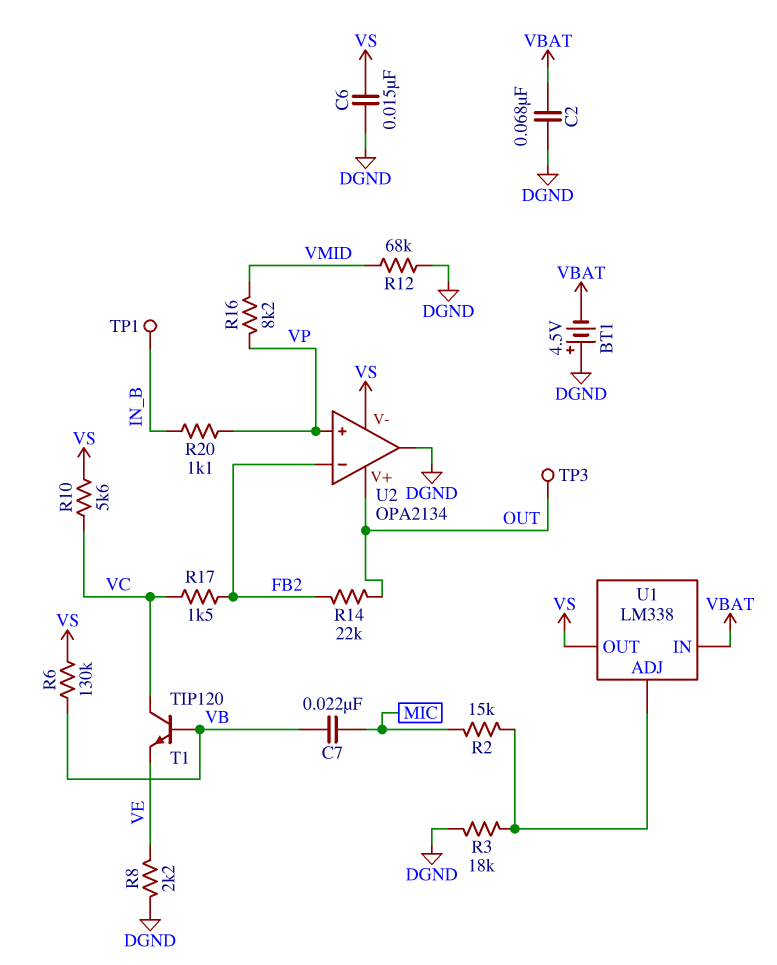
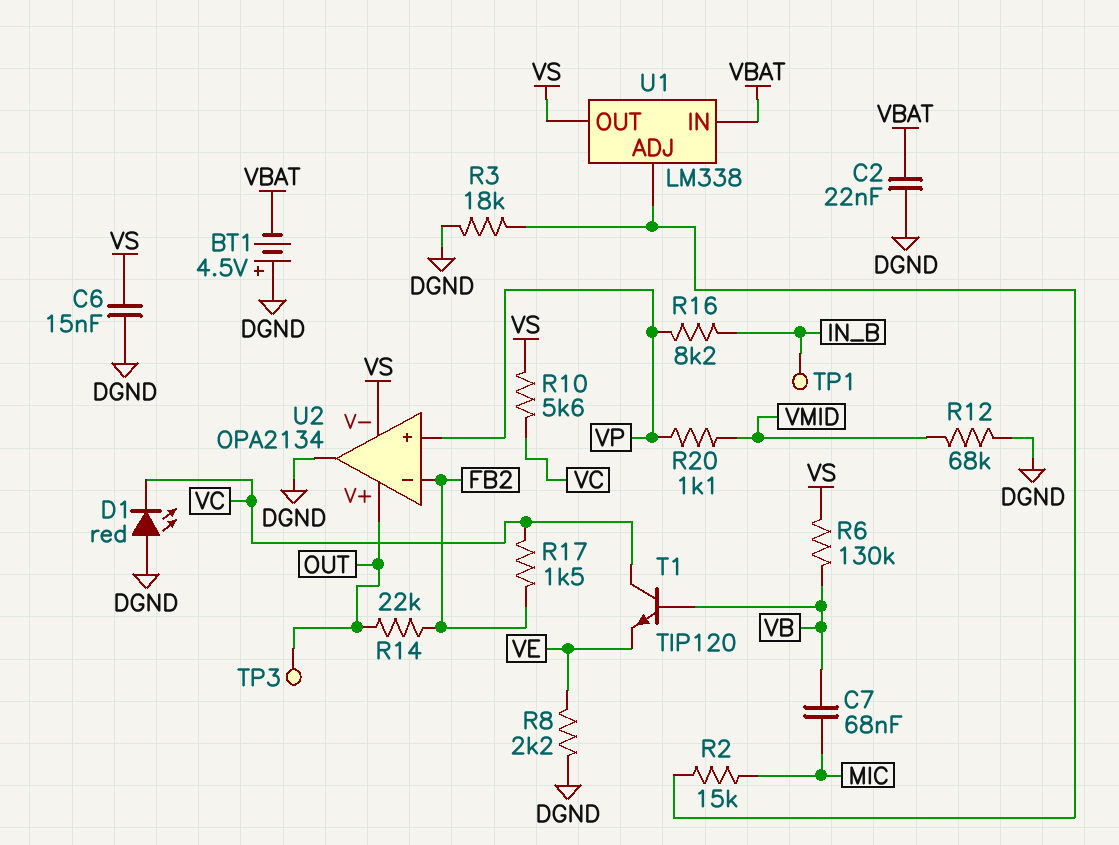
C2: 68nF (DGND, VBAT) -> 22nF (DGND, VBAT)
C7: 22nF (MIC, VB) -> 68nF (MIC, VB)
D1: none -> LED red (A DGND, K VC)
R16: 8.2k (VMID, VP) -> 8.2k (IN_B, VP)
R20: 1.1k (IN_B, VP) -> 1.1k (VMID, VP)

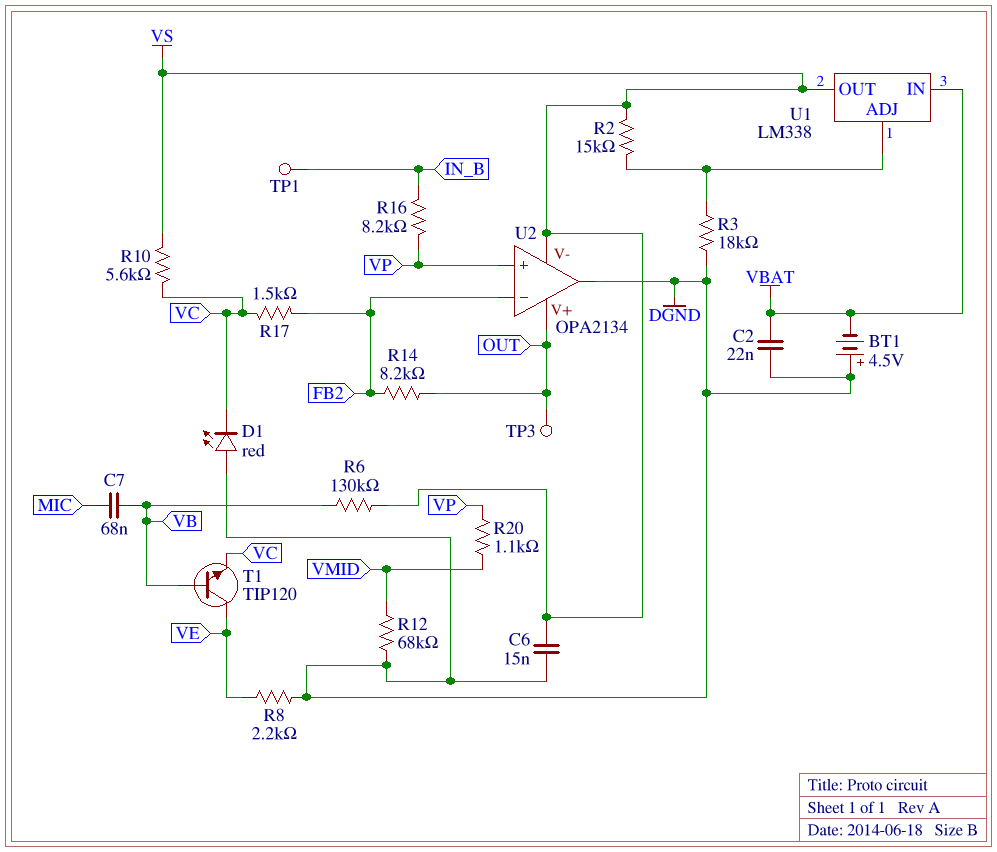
R2: 15k (MIC, U1/ADJ) -> 15k (U1/ADJ, VS)
R14: 22k (FB2, OUT) -> 8.2k (FB2, OUT)
T1: NPN TIP120 (B VB, C VC, E VE) -> NPN TIP120 (B VB, C VE, E VC)

